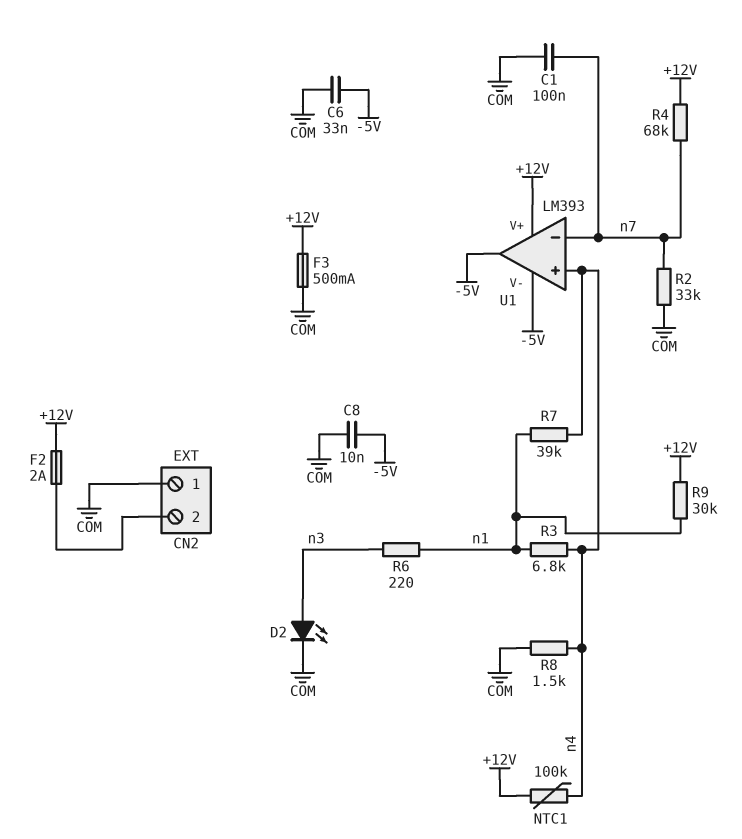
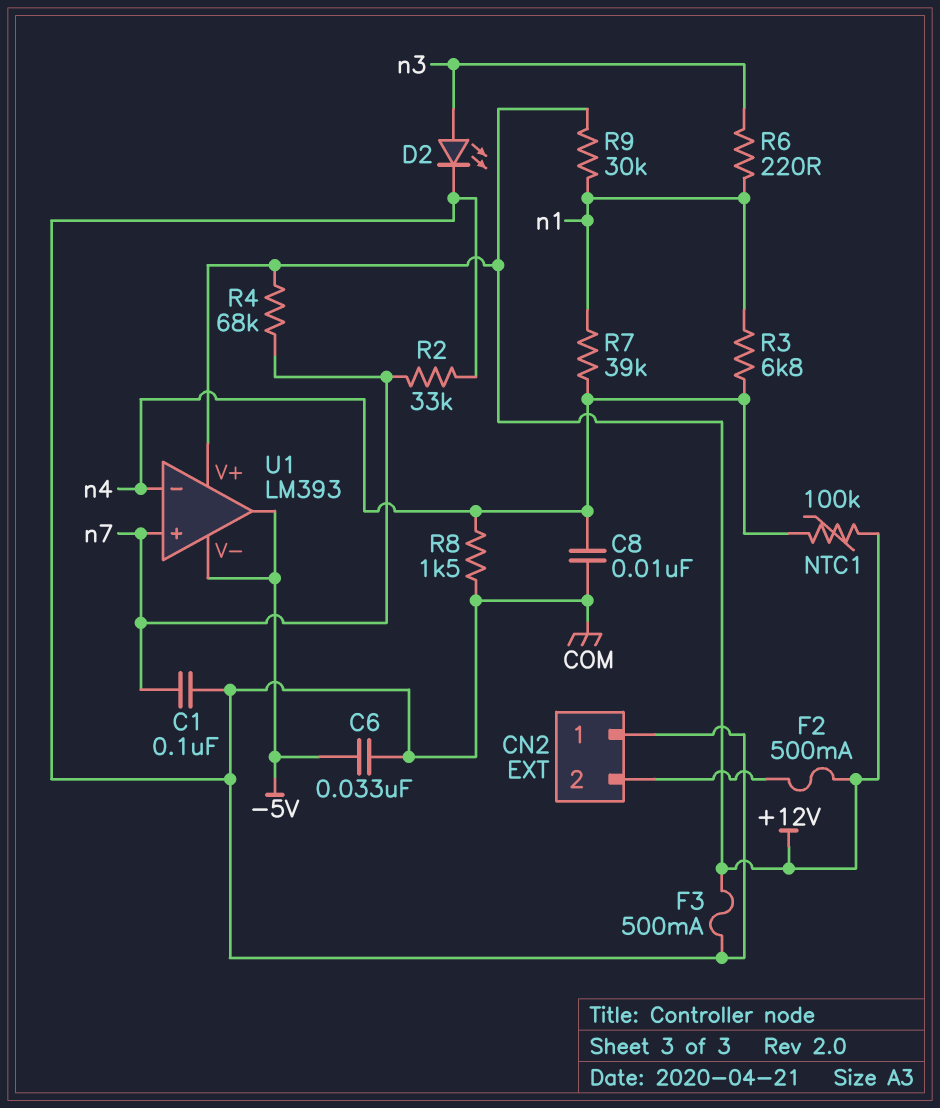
C8: 10nF (-5V, COM) -> 10nF (COM, n4)
F2: 2A (+12V, CN2/2) -> 500mA (+12V, CN2/2)
U1 pin in+: n4 -> n7
U1 pin in-: n7 -> n4

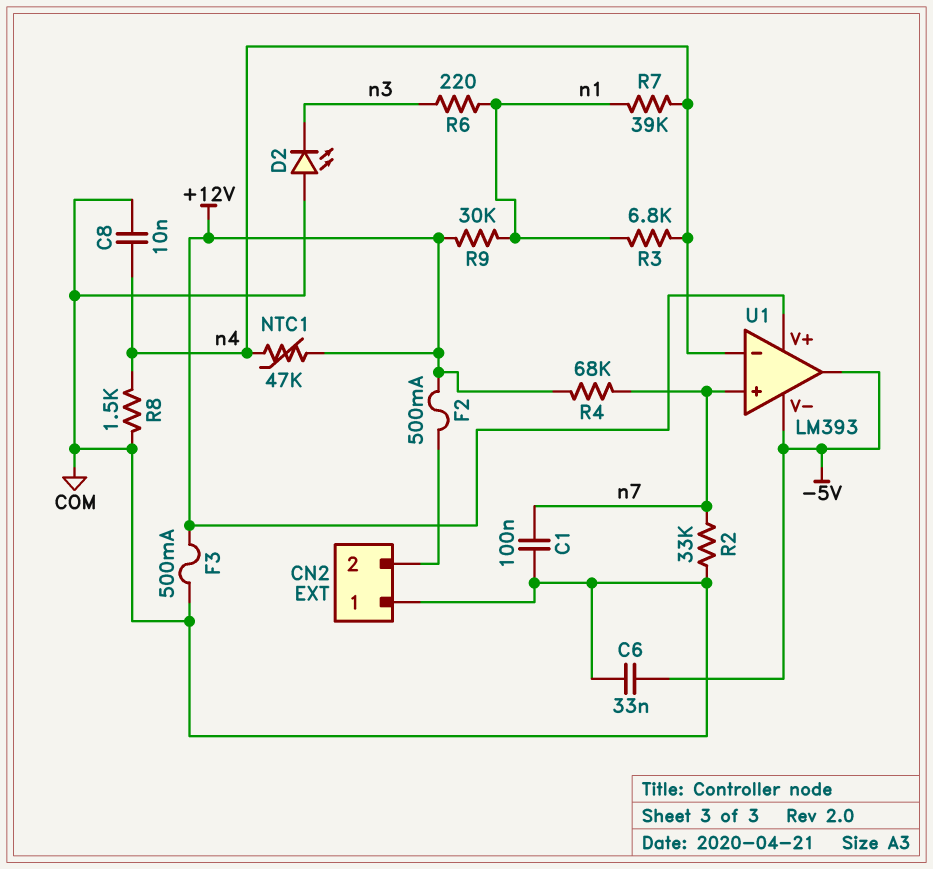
D2: LED (A n3, K COM) -> LED (A COM, K n3)
NTC1: 100k (+12V, n4) -> 47k (+12V, n4)

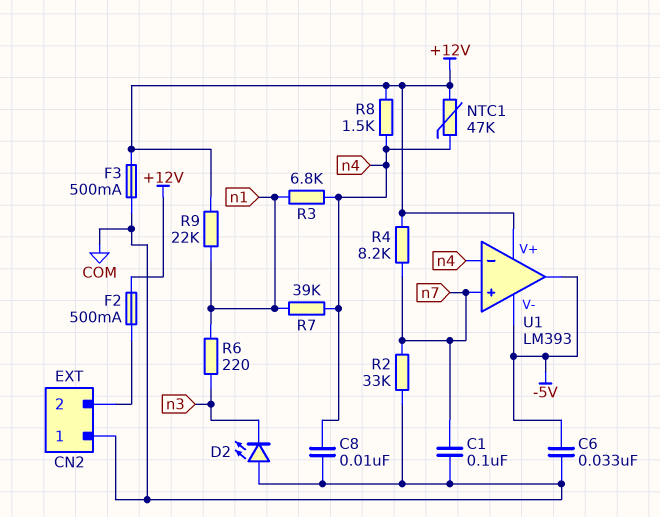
R4: 68k (+12V, n7) -> 8.2k (+12V, n7)
R8: 1.5k (COM, n4) -> 1.5k (+12V, n4)
R9: 30k (+12V, n1) -> 22k (+12V, n1)

